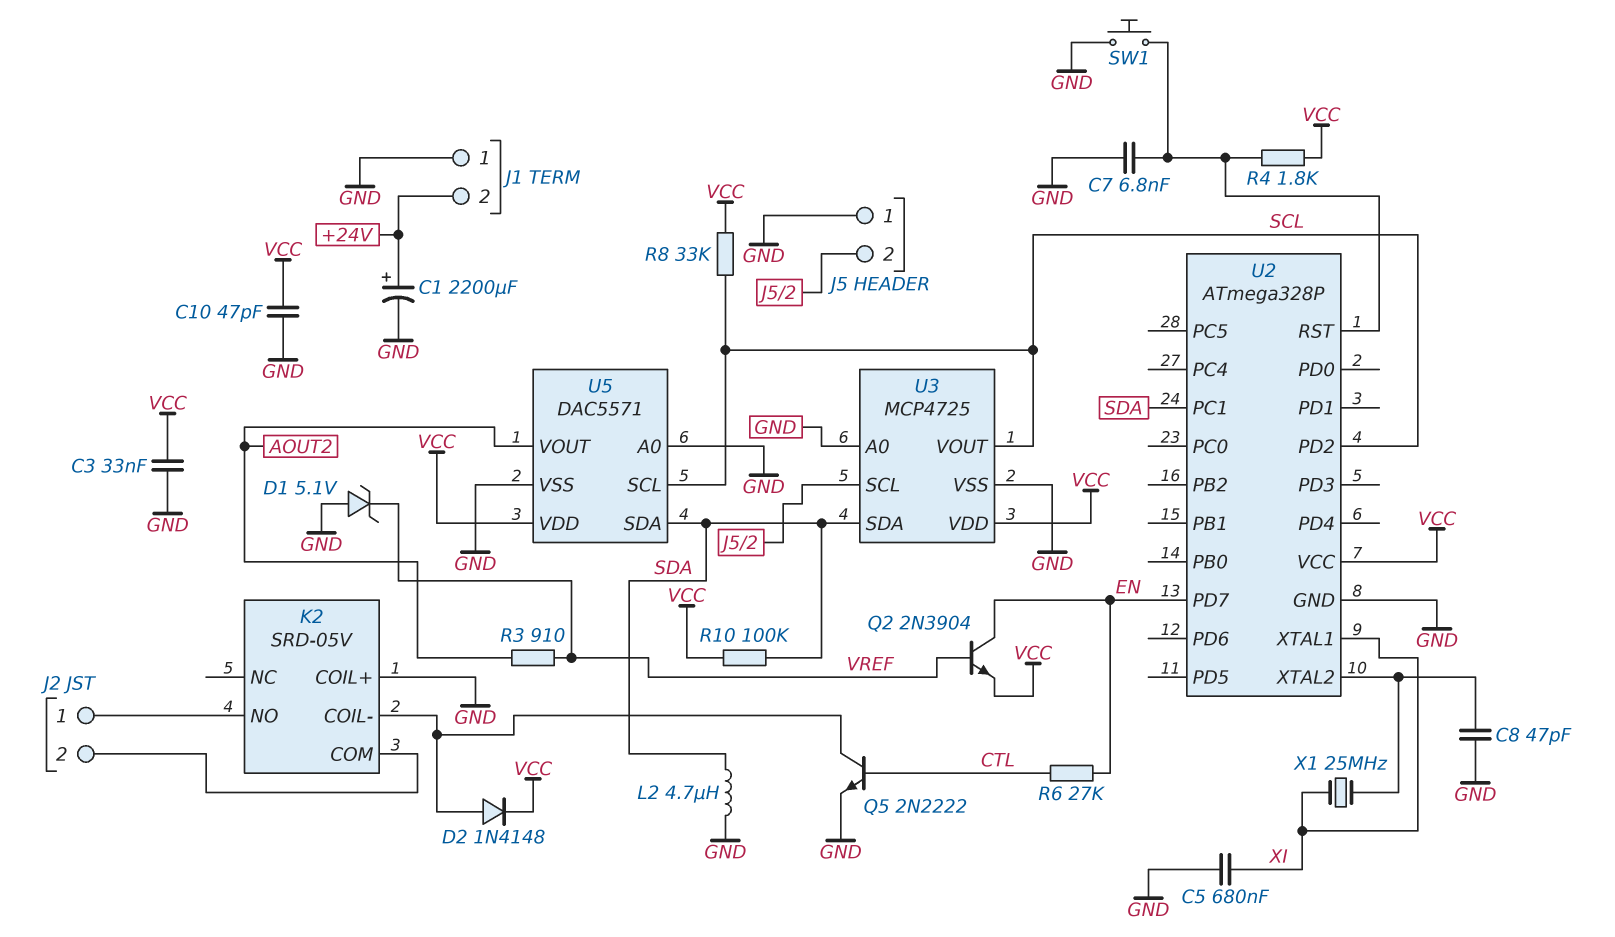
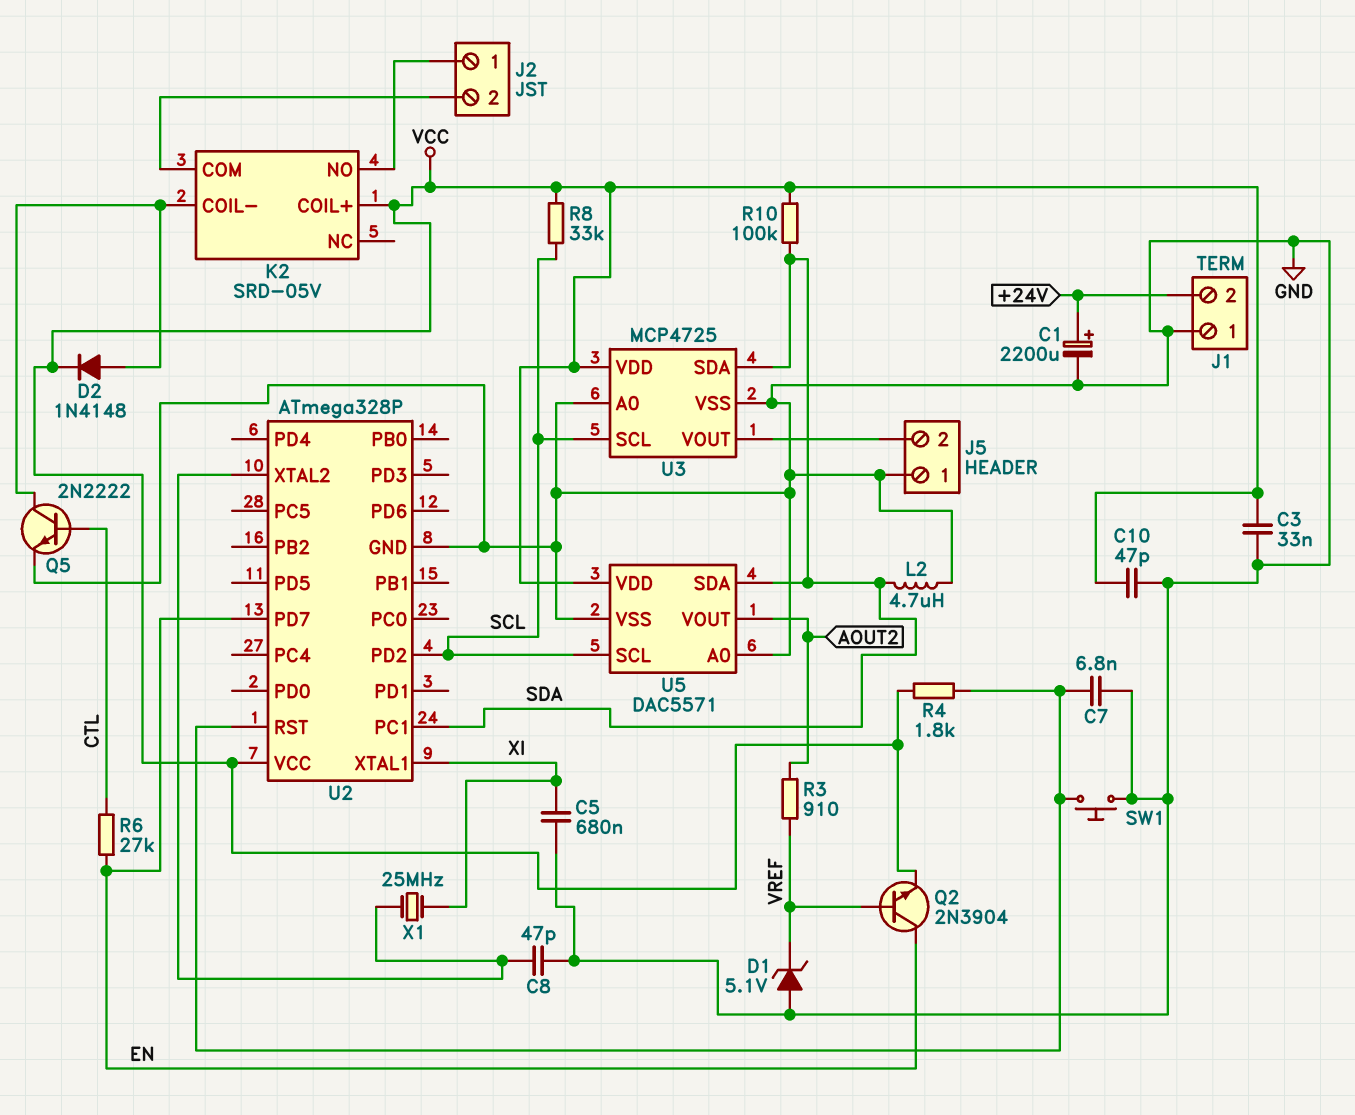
K2 pin COIL+: GND -> VCC
U3 pin SCL: J5/2 -> SCL
U3 pin VOUT: SCL -> J5/2

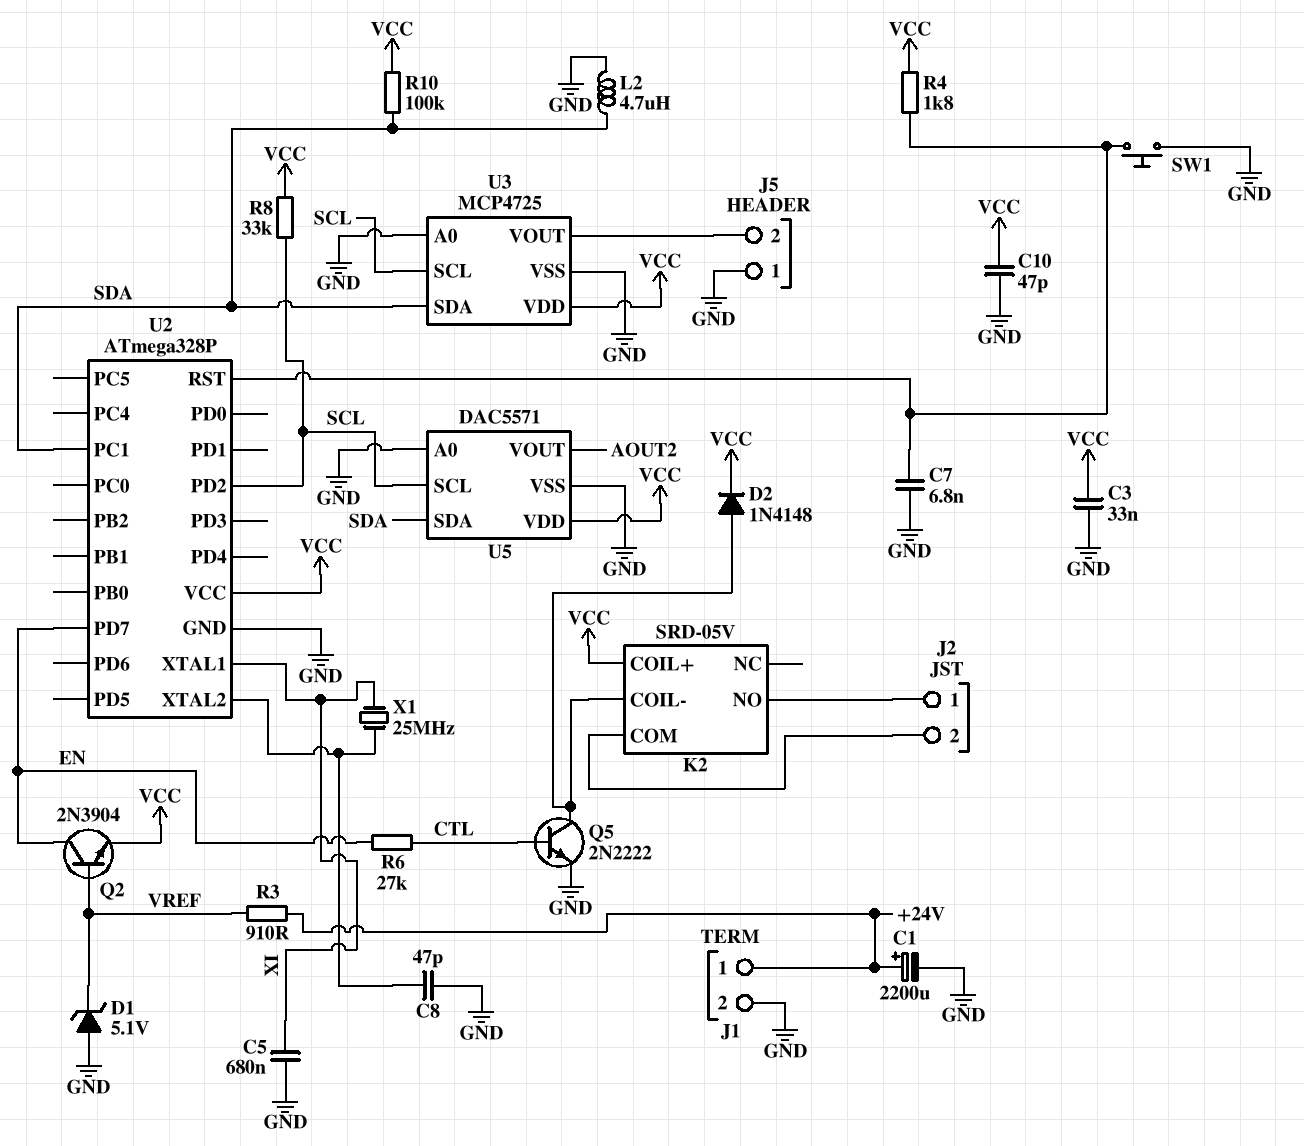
J1 pin 1: GND -> +24V
J1 pin 2: +24V -> GND
R3: 910 (AOUT2, VREF) -> 910 (+24V, VREF)

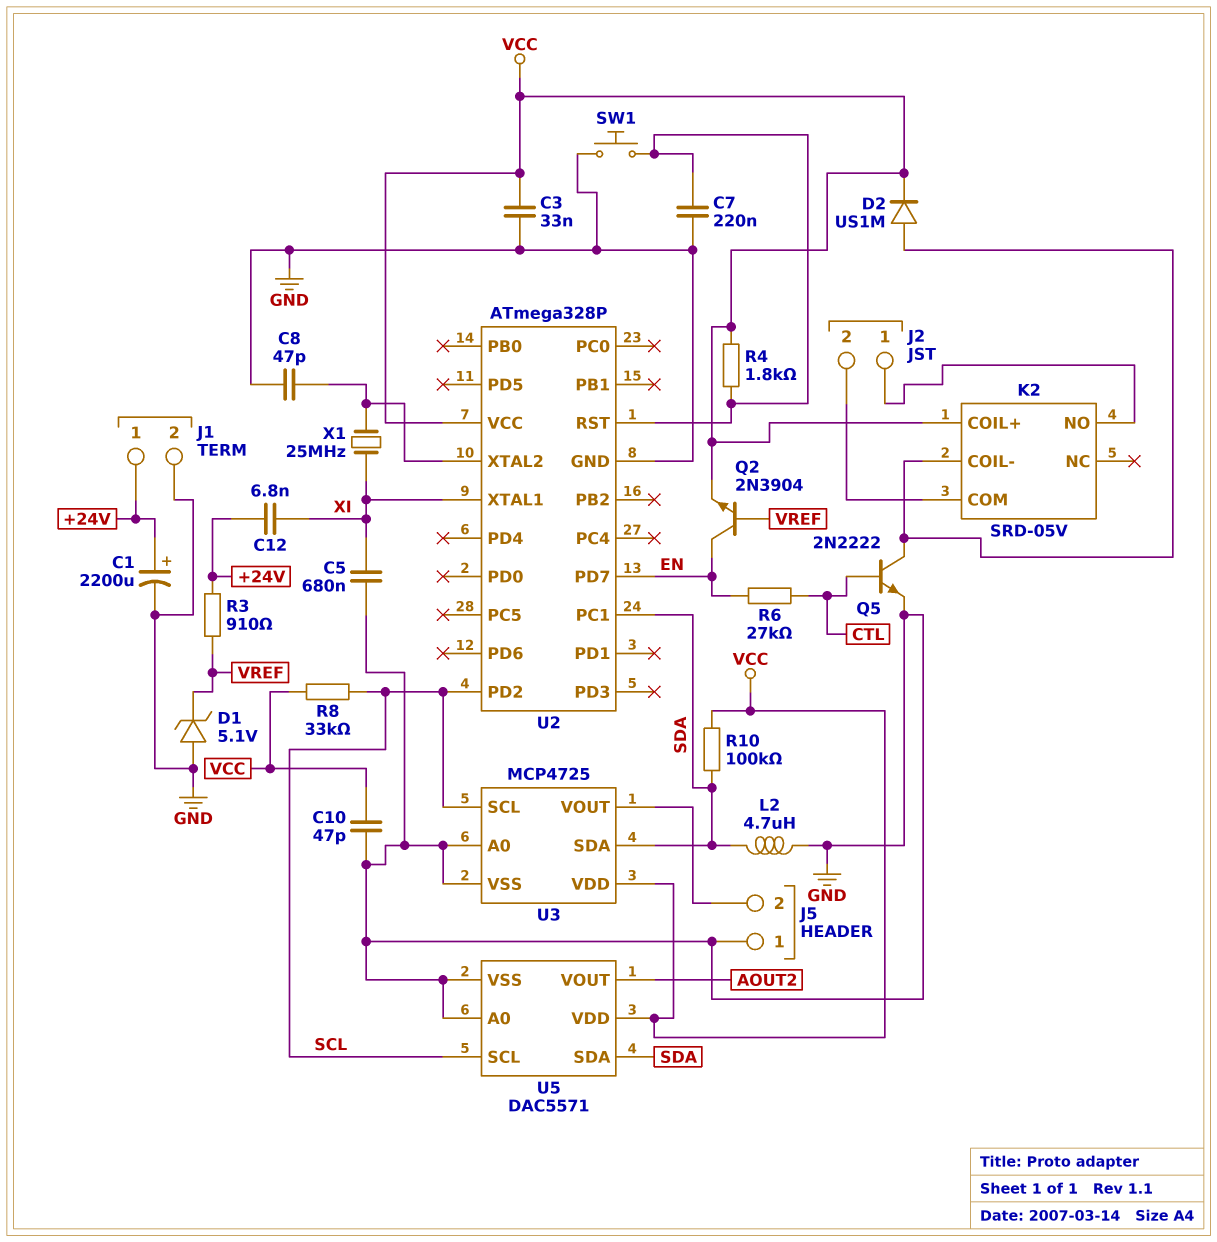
C7: 6.8nF (GND, U2/RST) -> 220nF (GND, U2/RST)
C12: none -> 6.8nF (+24V, XI)
D2: diode 1N4148 (A K2/COIL-, K VCC) -> diode US1M (A K2/COIL-, K VCC)

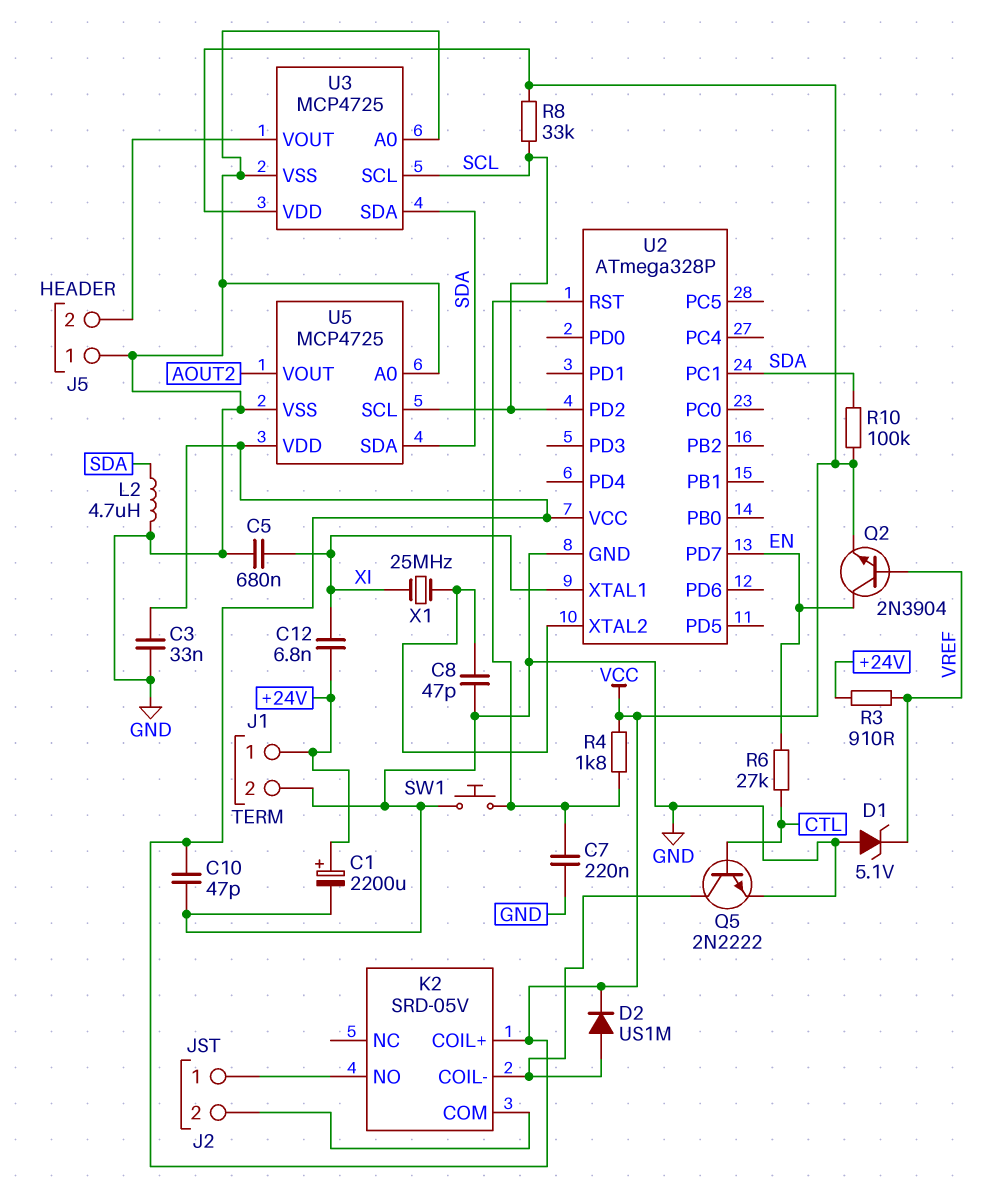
U5: DAC5571 -> MCP4725

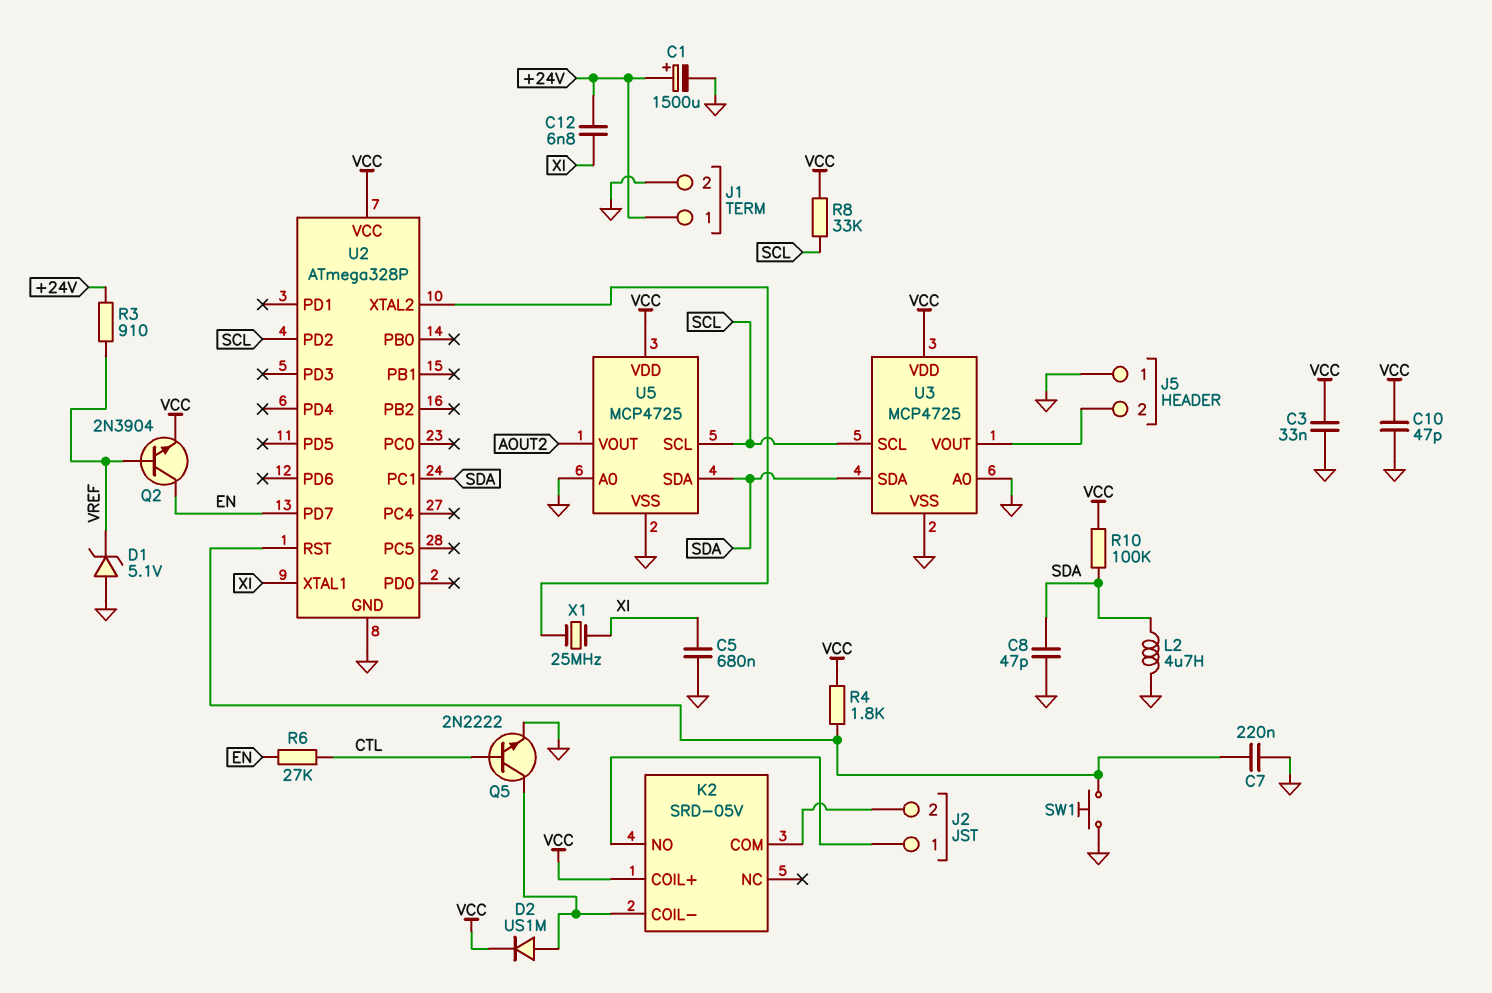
C1: 2200uF (plus +24V, minus GND) -> 1500uF (plus +24V, minus GND)
C8: 47pF (GND, U2/XTAL2) -> 47pF (GND, SDA)

